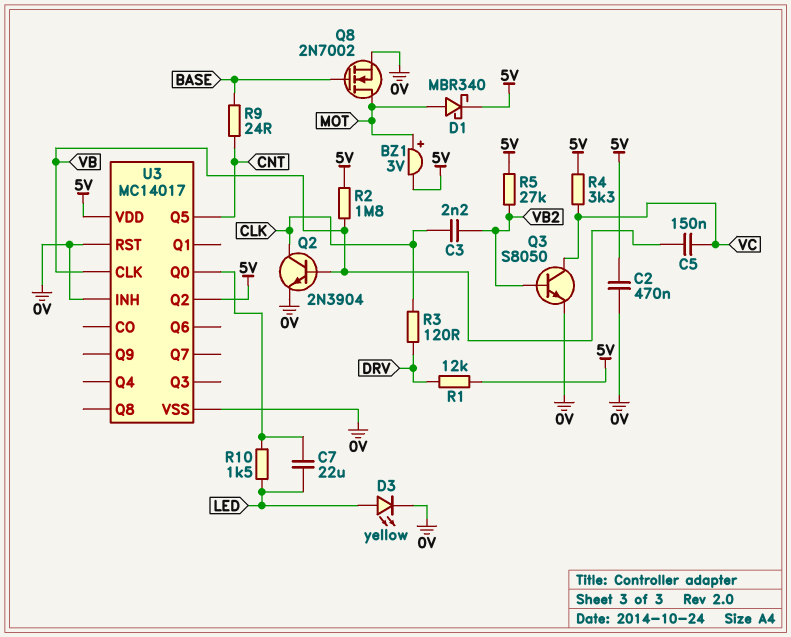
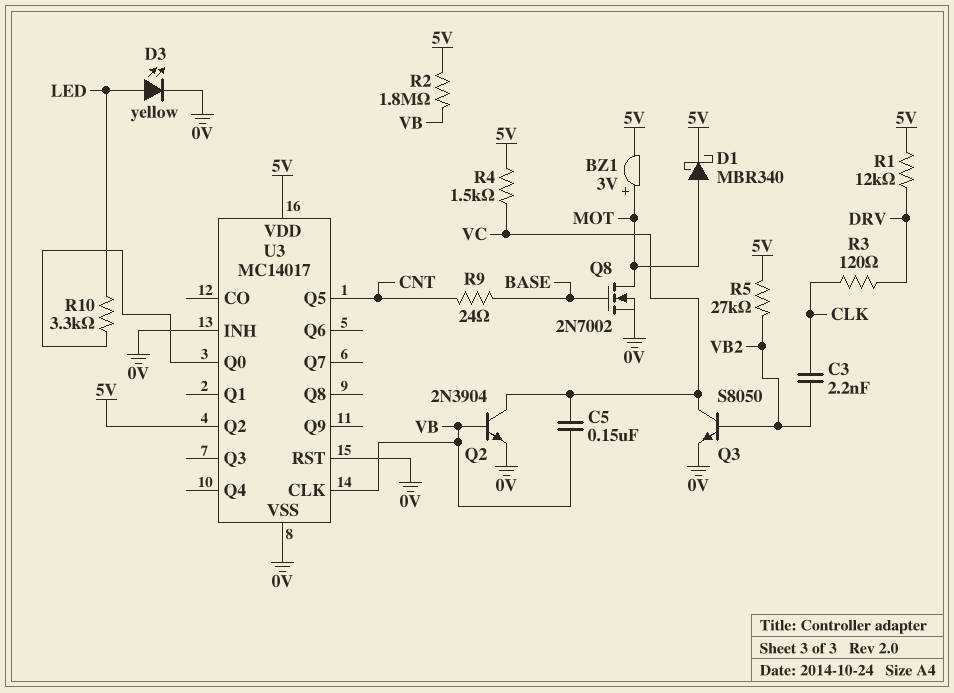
C2: 470nF (0V, 5V) -> none
C7: 22uF (LED, U3/Q0) -> none
Q2: NPN 2N3904 (B VB, C CLK, E 0V) -> NPN 2N3904 (B VB, C VC, E 0V)
R4: 3.3k (5V, VC) -> 1.5k (5V, VC)
R10: 1.5k (LED, U3/Q0) -> 3.3k (LED, U3/Q0)

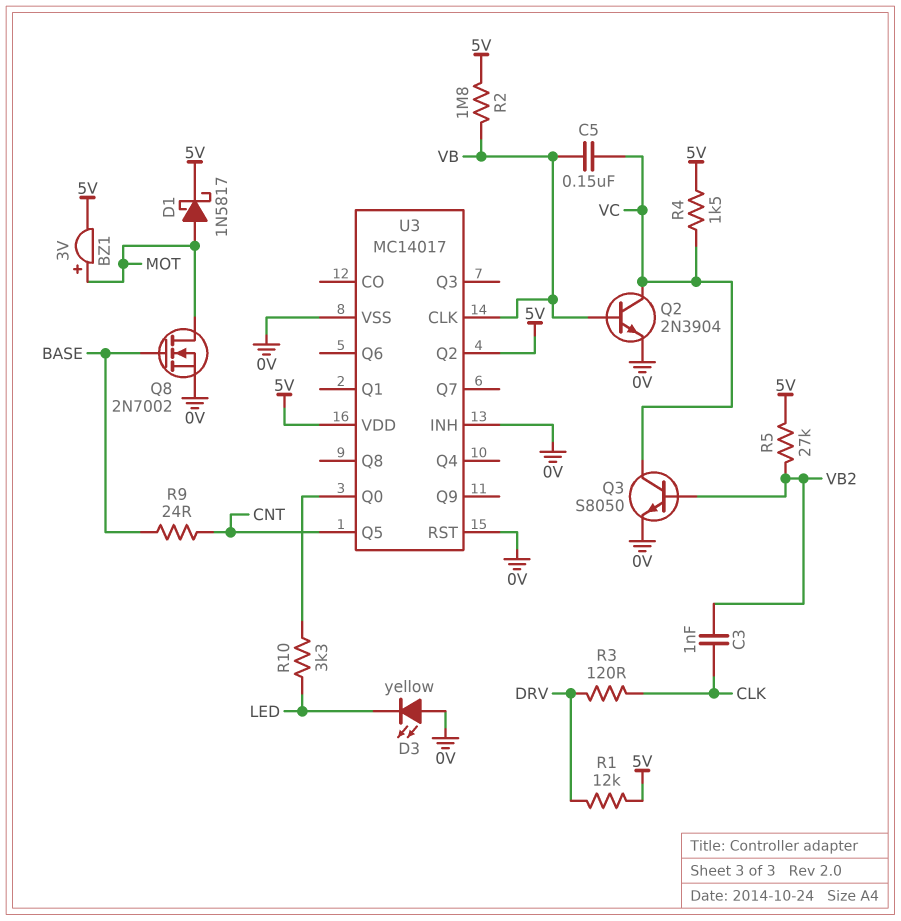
C3: 2.2nF (CLK, VB2) -> 1nF (CLK, VB2)
D1: schottky MBR340 (A MOT, K 5V) -> schottky 1N5817 (A MOT, K 5V)
D3: LED yellow (A LED, K 0V) -> LED yellow (A 0V, K LED)

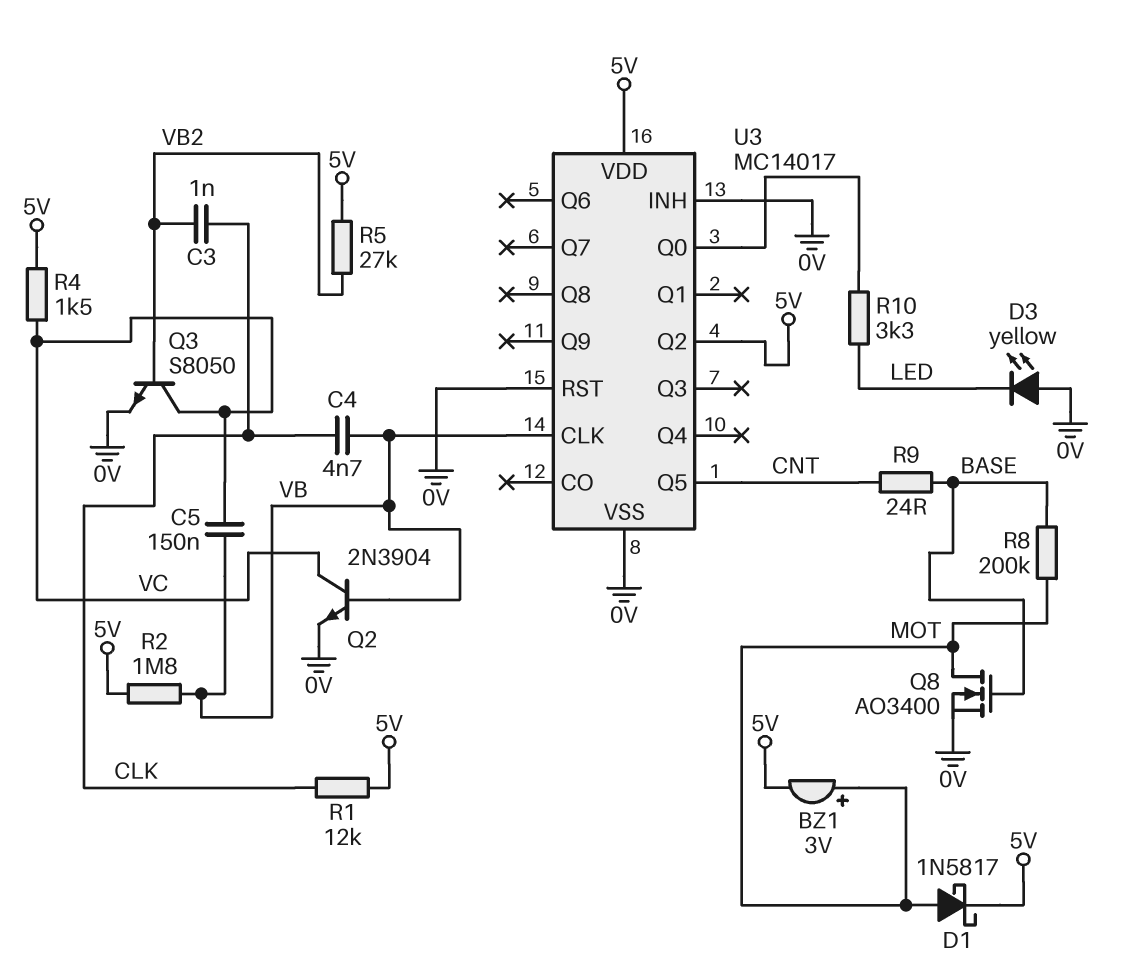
C4: none -> 4.7nF (CLK, VB)
Q8: NMOS 2N7002 (G BASE, D MOT, S 0V) -> NMOS AO3400 (G BASE, D MOT, S 0V)
R1: 12k (5V, DRV) -> 12k (5V, CLK)
R3: 120 (CLK, DRV) -> none
R8: none -> 200k (BASE, MOT)

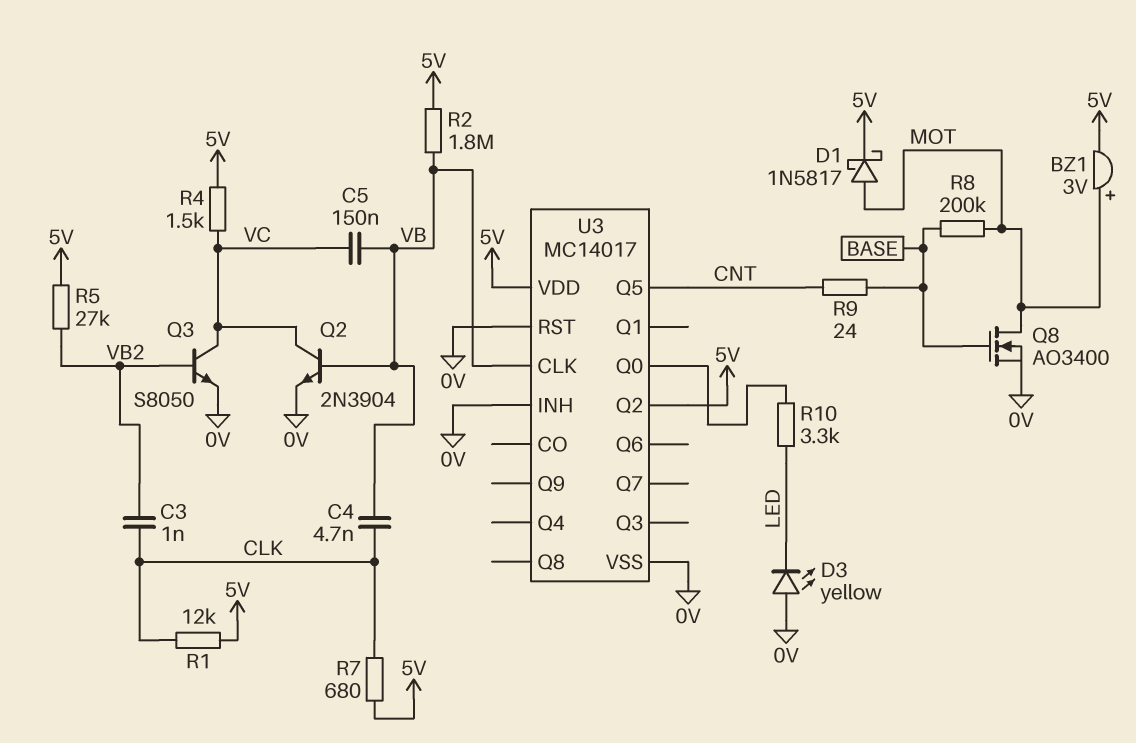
R7: none -> 680 (5V, CLK)

